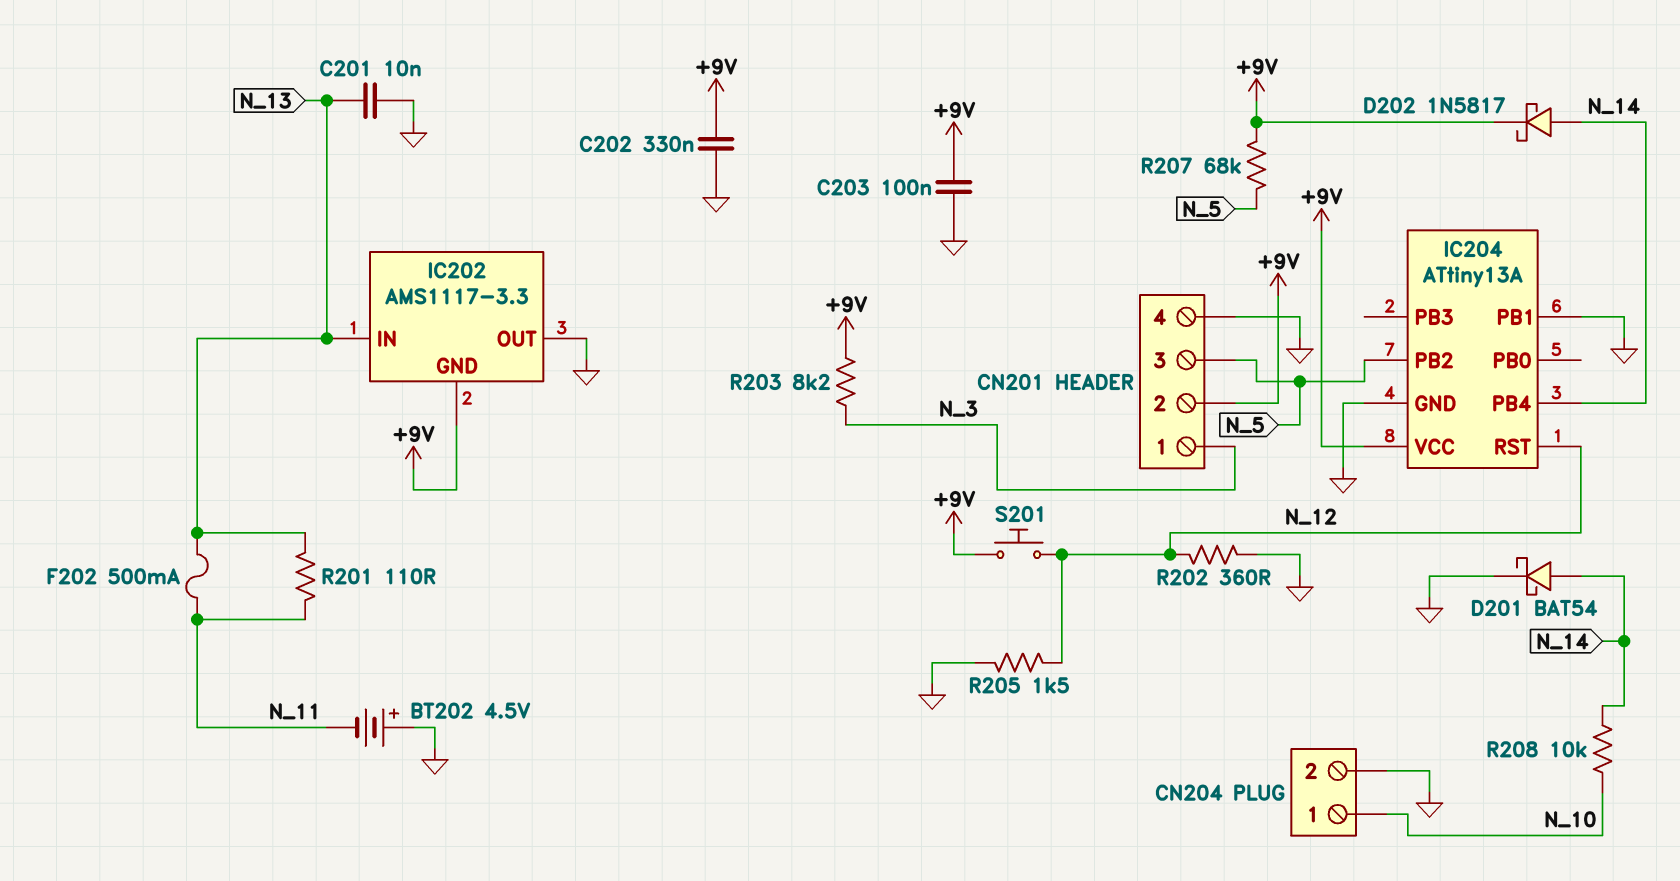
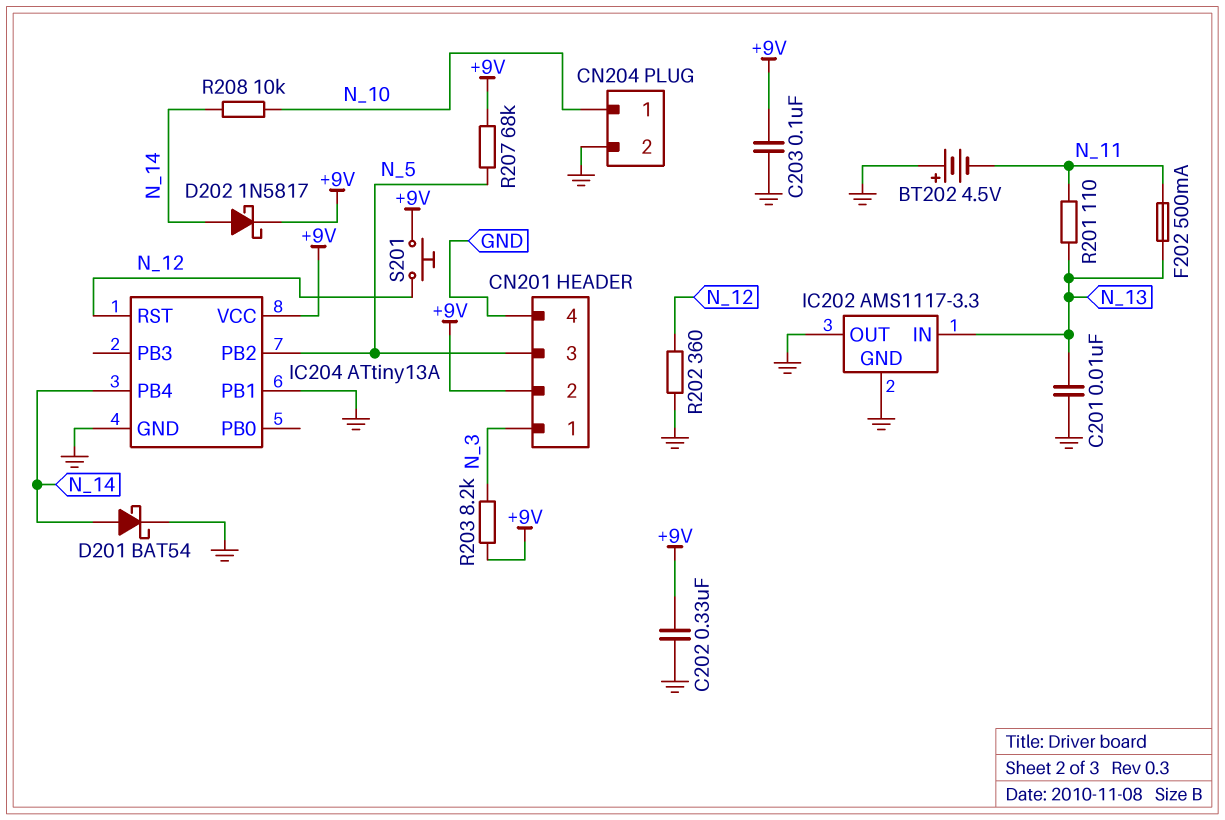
IC202 pin GND: +9V -> GND
R205: 1.5k (GND, N_12) -> none

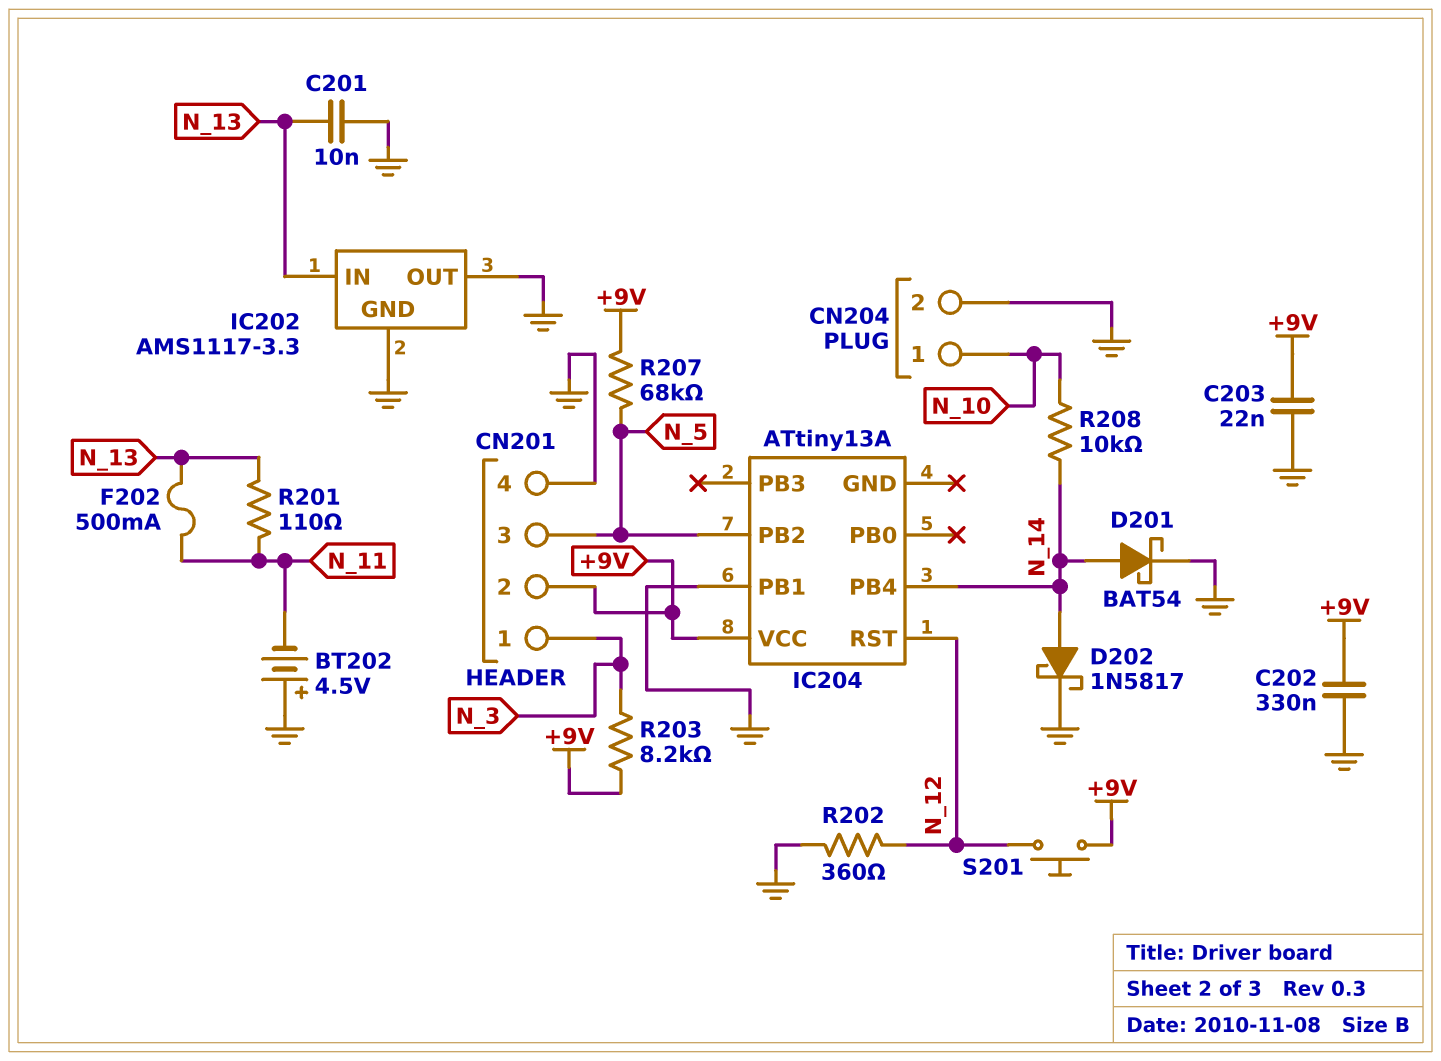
C203: 100nF (+9V, GND) -> 22nF (+9V, GND)
D202: schottky 1N5817 (A N_14, K +9V) -> schottky 1N5817 (A N_14, K GND)
IC204 pin GND: GND -> none

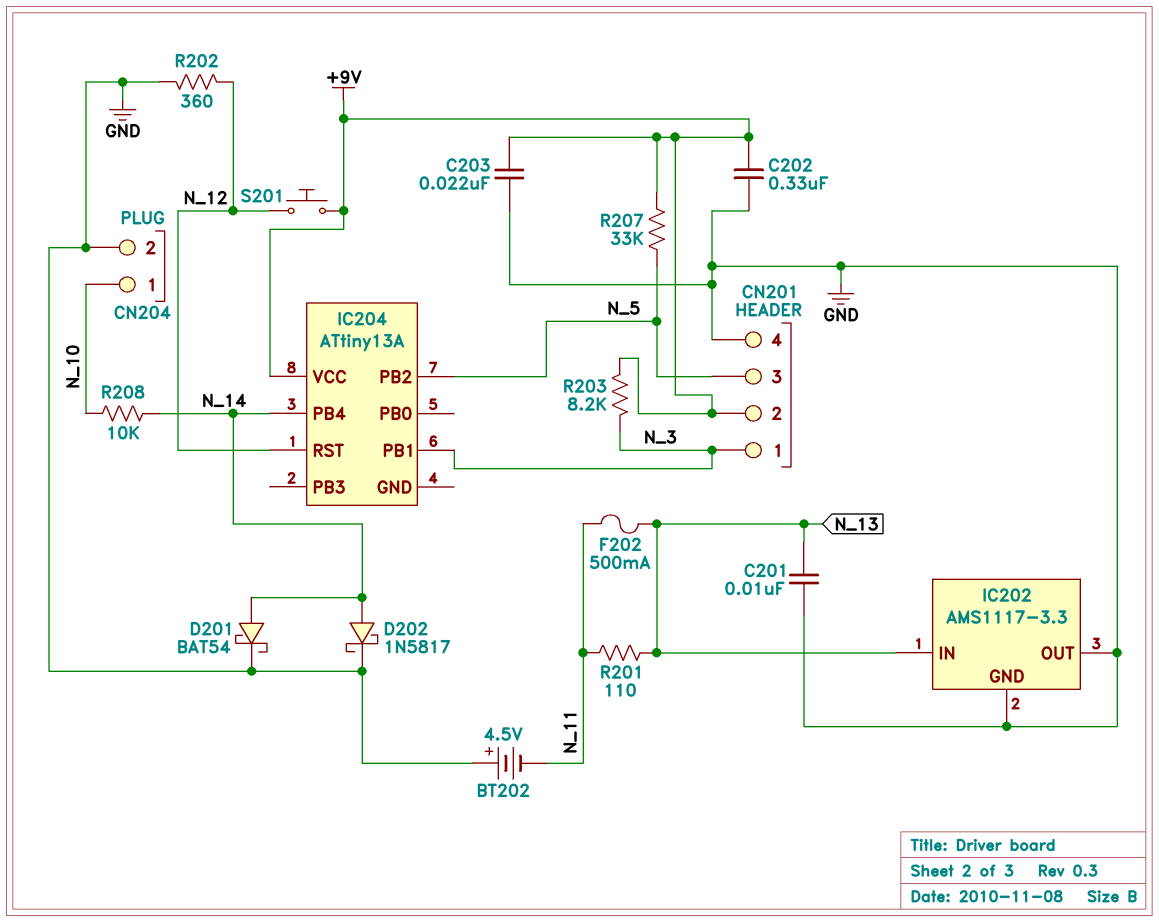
IC204 pin PB1: GND -> N_3
R207: 68k (+9V, N_5) -> 33k (+9V, N_5)

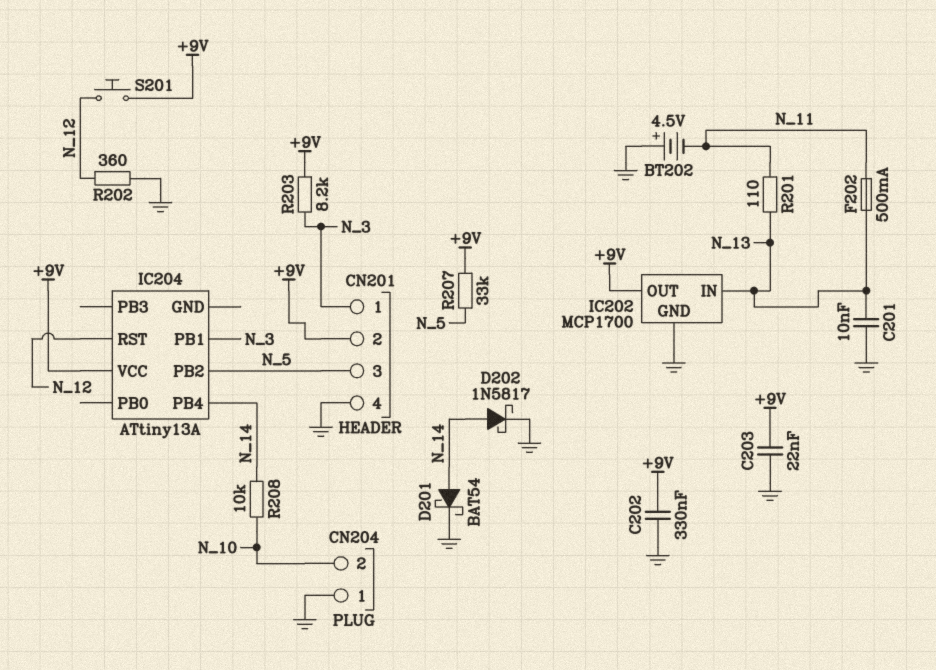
CN204 pin 1: N_10 -> GND
CN204 pin 2: GND -> N_10
IC202: AMS1117-3.3 -> MCP1700
IC202 pin OUT: GND -> +9V

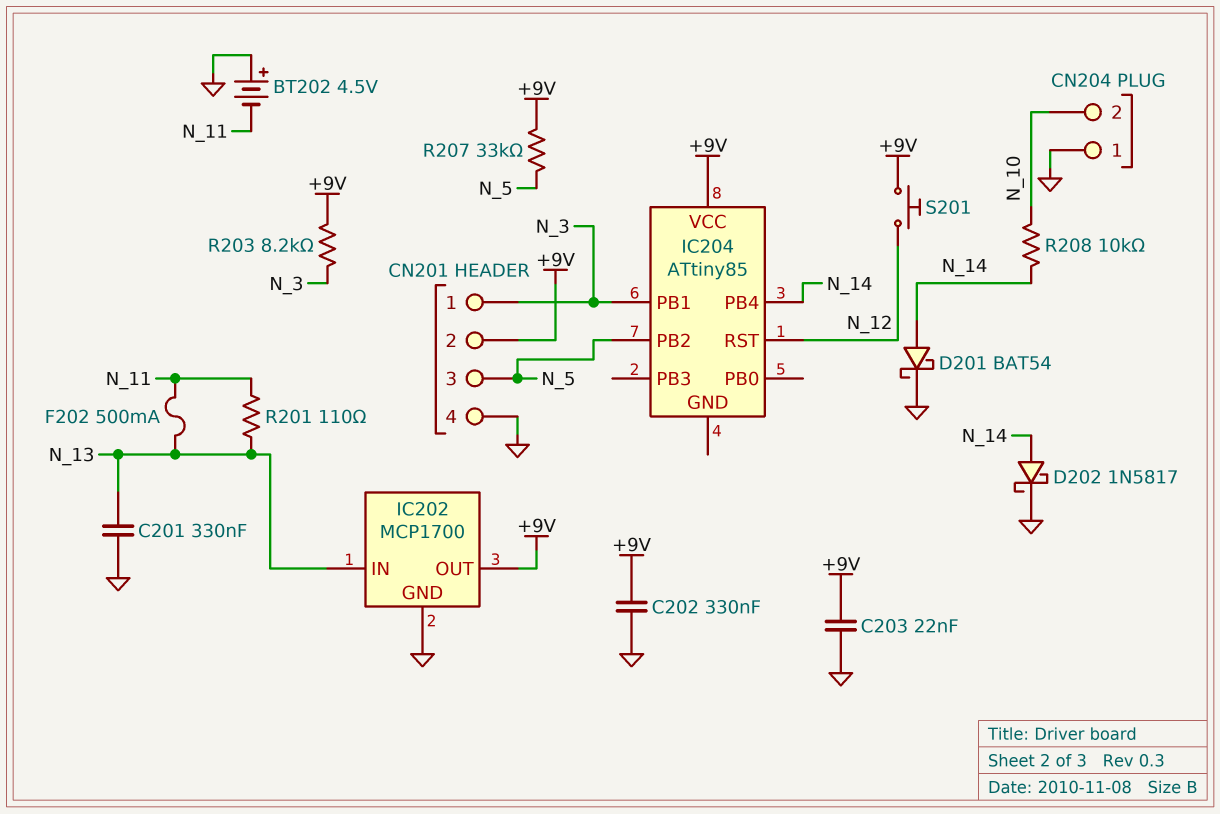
C201: 10nF (GND, N_13) -> 330nF (GND, N_13)
IC204: ATtiny13A -> ATtiny85
R202: 360 (GND, N_12) -> none

